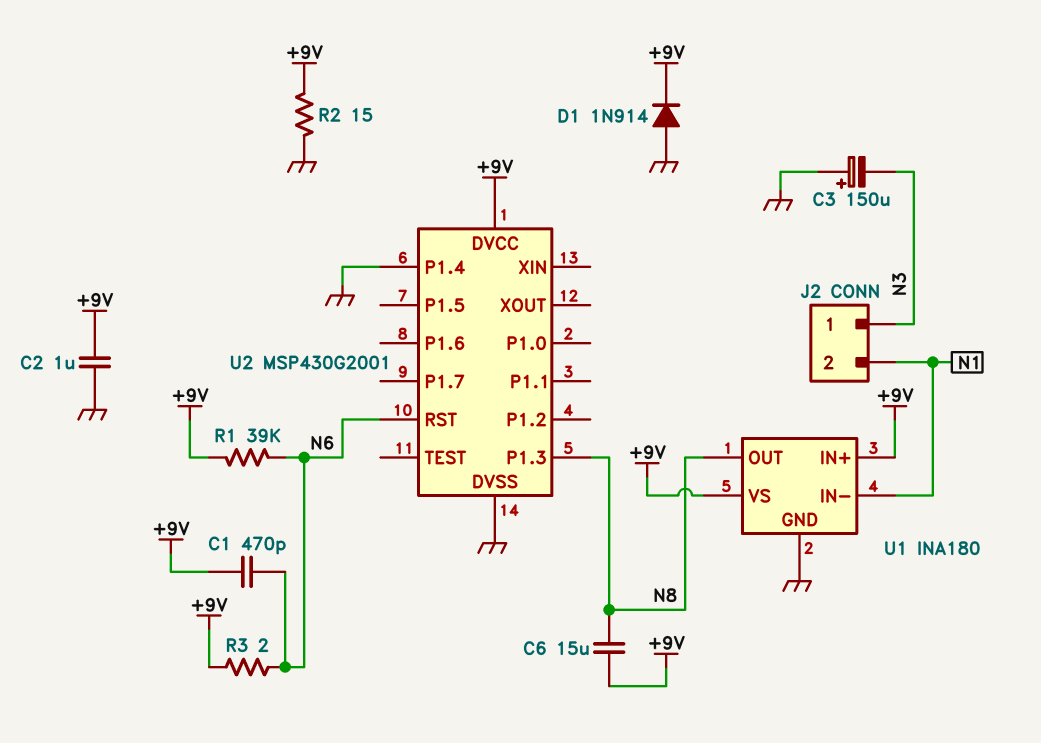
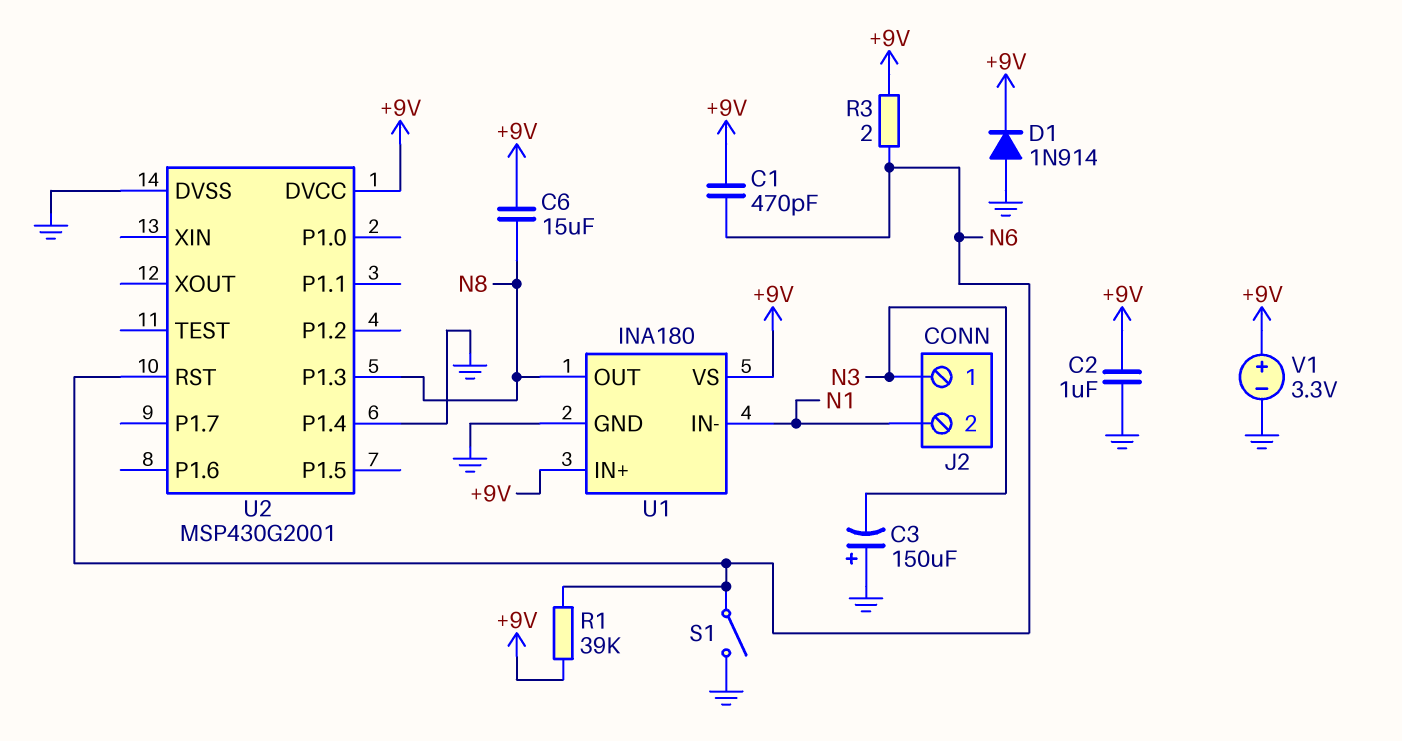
R2: 15 (+9V, GND) -> none
S1: none -> switch (GND, N6)
V1: none -> 3.3V (plus +9V, minus GND)

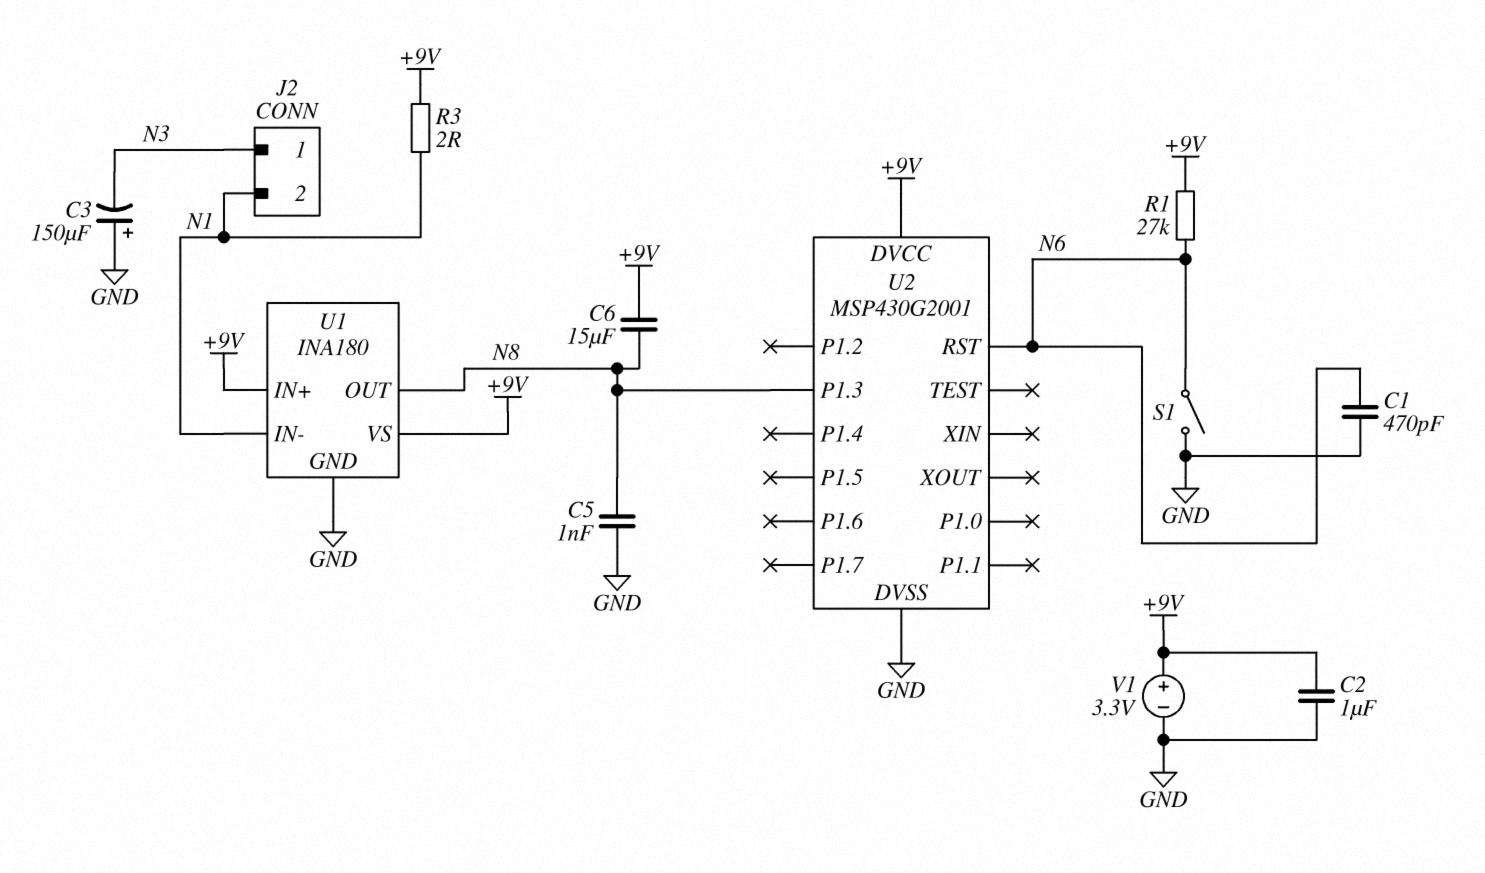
C1: 470pF (+9V, N6) -> 470pF (GND, N6)
C5: none -> 1nF (GND, N8)
D1: diode 1N914 (A GND, K +9V) -> none
R1: 39k (+9V, N6) -> 27k (+9V, N6)
R3: 2 (+9V, N6) -> 2 (+9V, N1)
U2 pin P1.4: GND -> none

